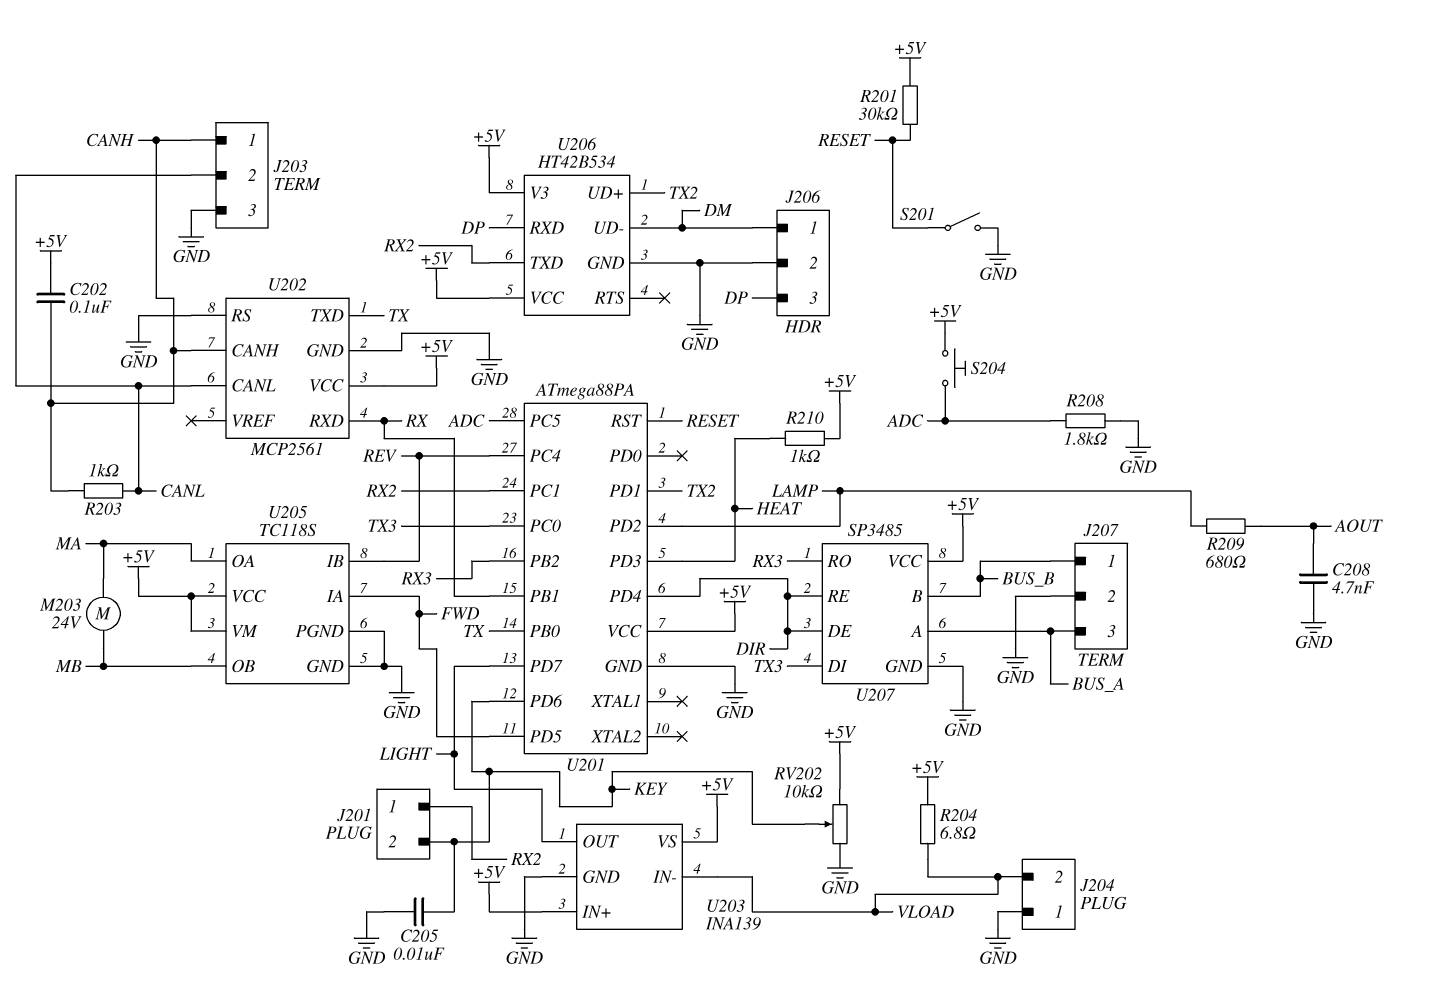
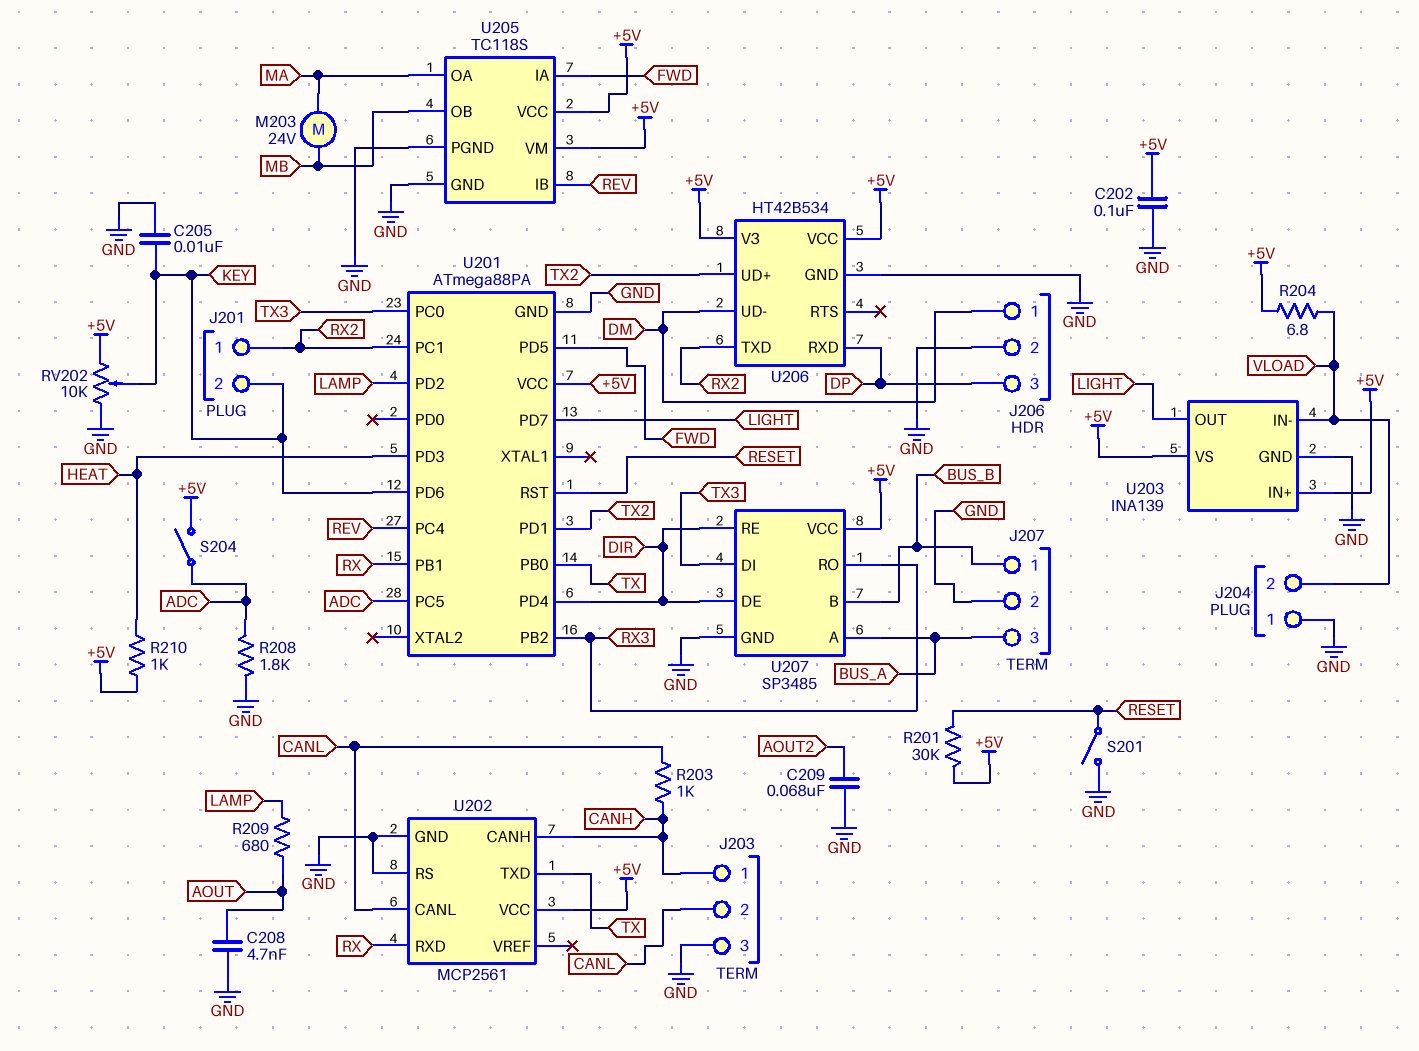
C202: 100nF (+5V, CANH) -> 100nF (+5V, GND)
C209: none -> 68nF (AOUT2, GND)
S204: button (+5V, ADC) -> switch (+5V, ADC)

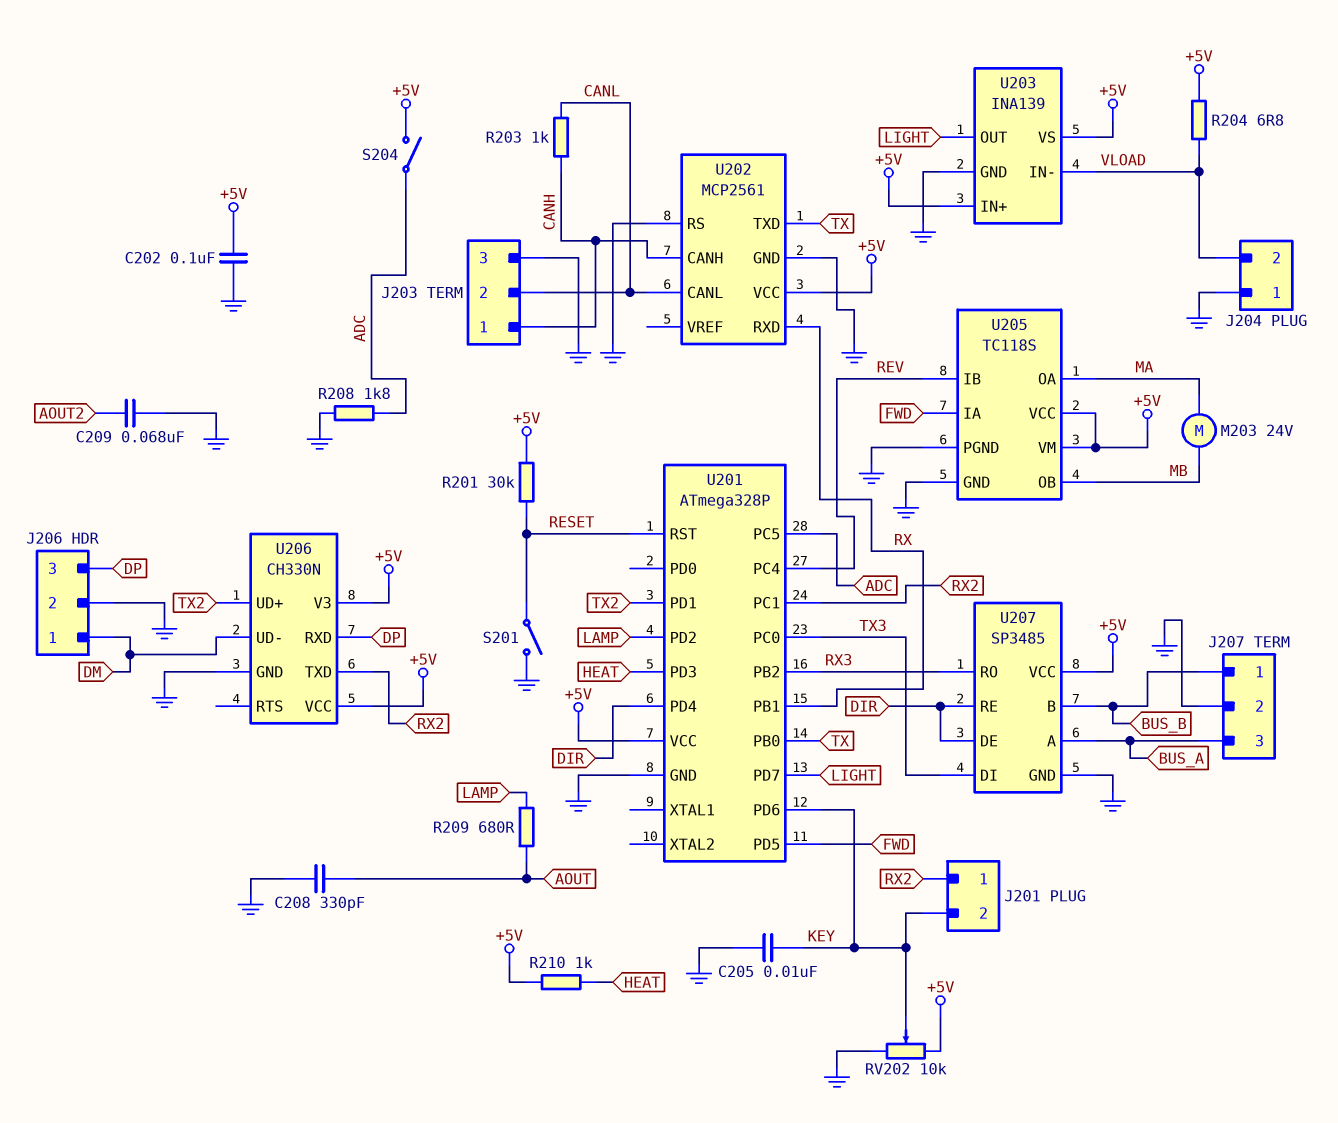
C208: 4.7nF (AOUT, GND) -> 330pF (AOUT, GND)
U201: ATmega88PA -> ATmega328P
U206: HT42B534 -> CH330N

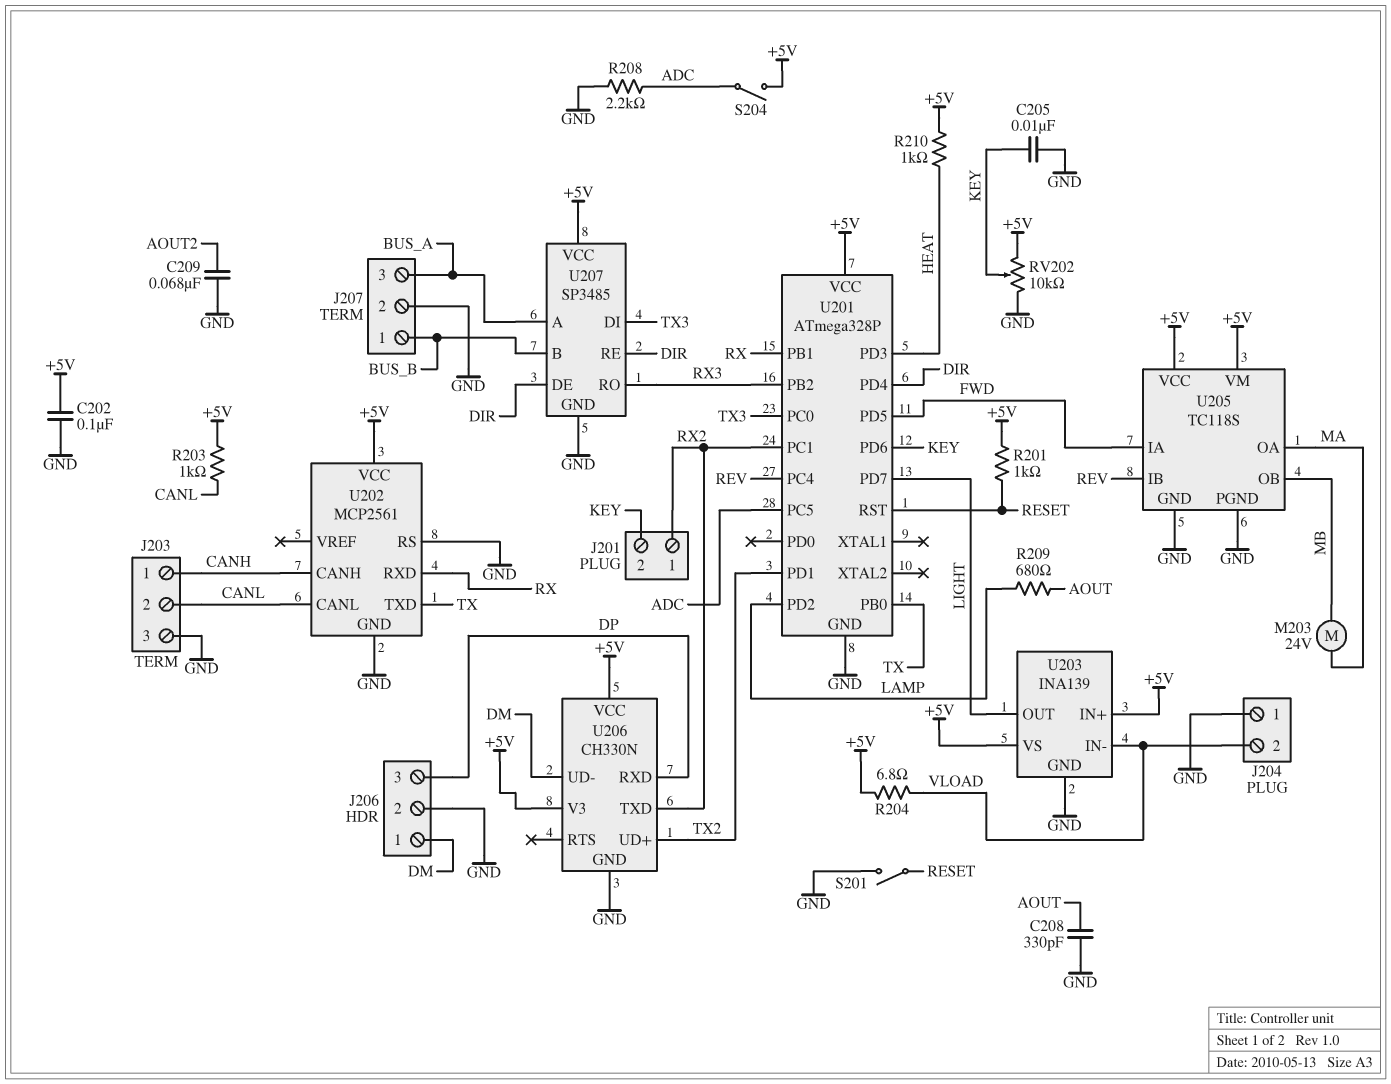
R201: 30k (+5V, RESET) -> 1k (+5V, RESET)
R203: 1k (CANH, CANL) -> 1k (+5V, CANL)
R208: 1.8k (ADC, GND) -> 2.2k (ADC, GND)

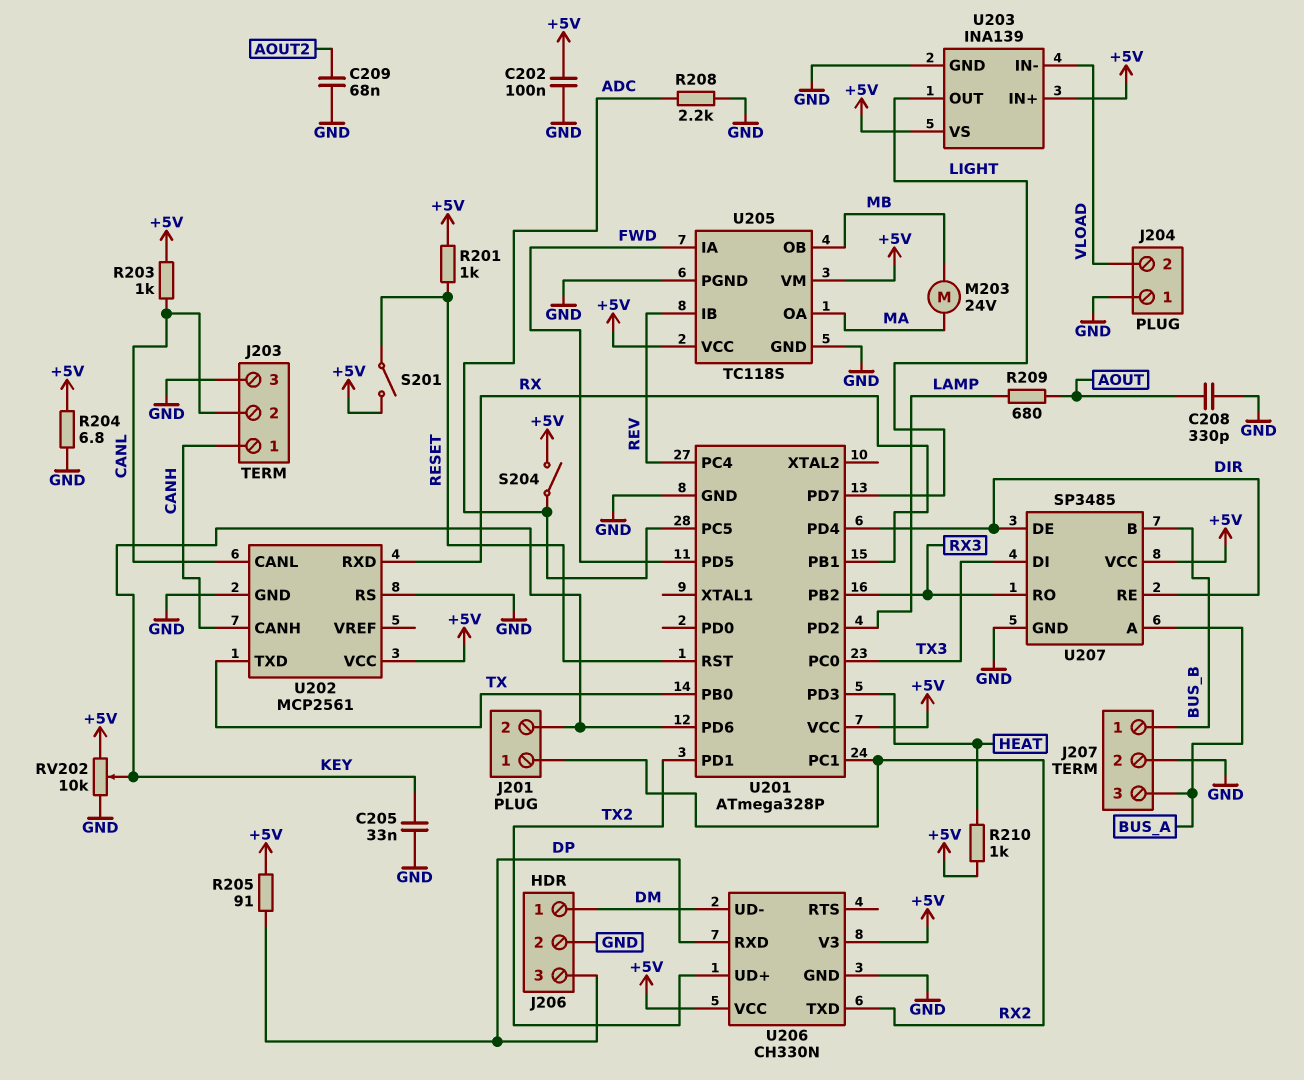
C205: 10nF (GND, KEY) -> 33nF (GND, KEY)
R204: 6.8 (+5V, VLOAD) -> 6.8 (+5V, GND)
R205: none -> 91 (+5V, DP)
S201: switch (GND, RESET) -> switch (+5V, RESET)

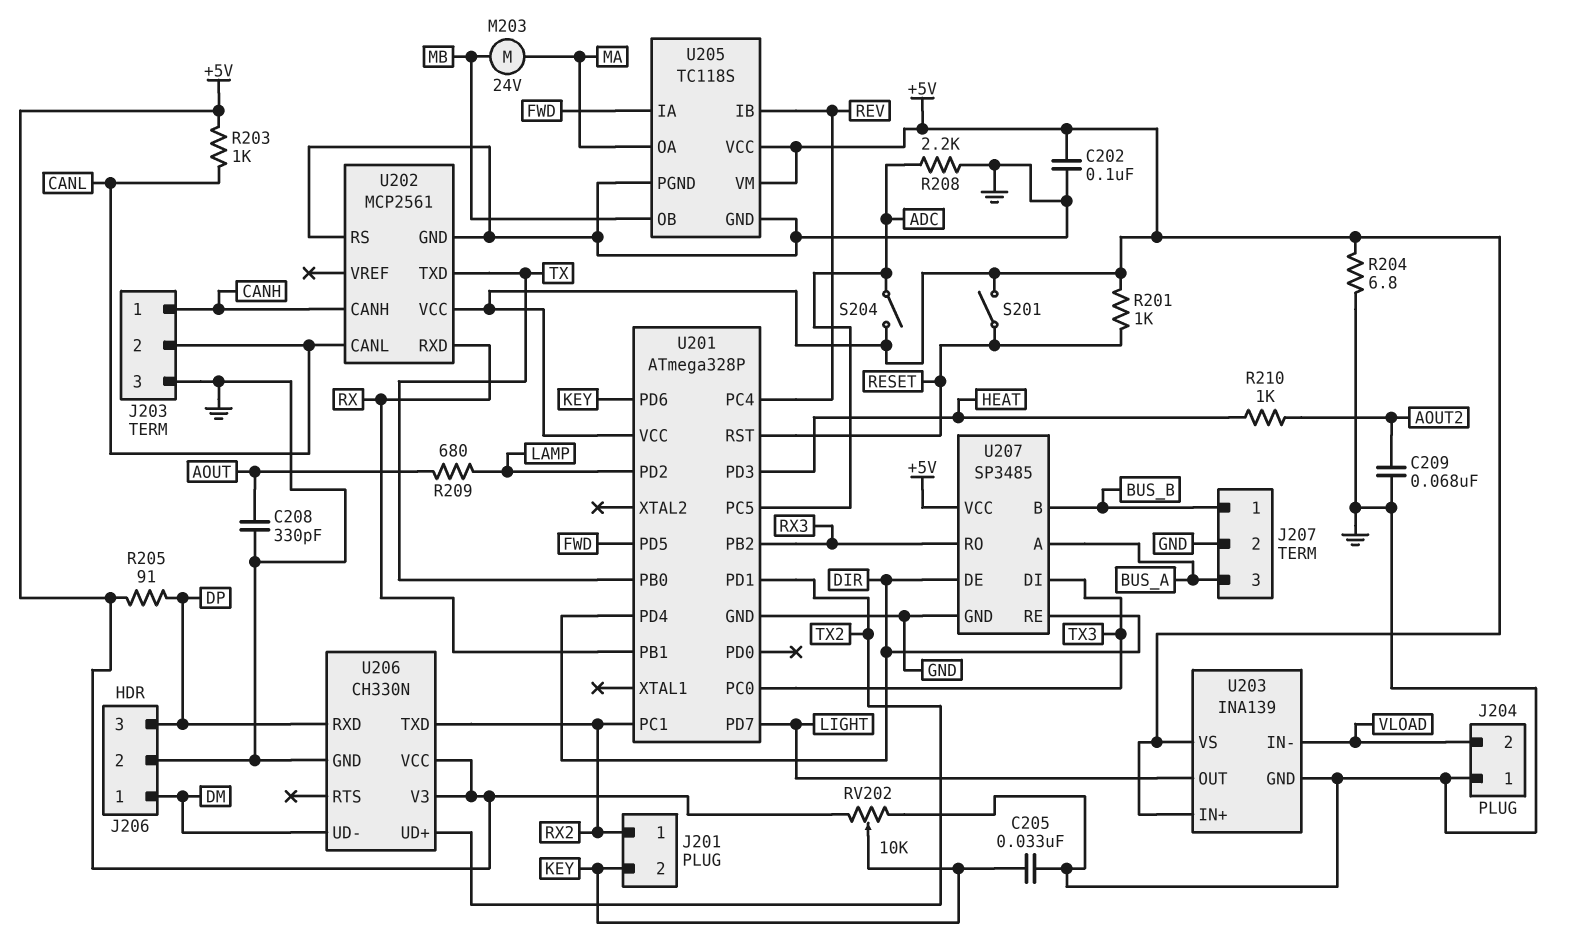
R210: 1k (+5V, HEAT) -> 1k (AOUT2, HEAT)

